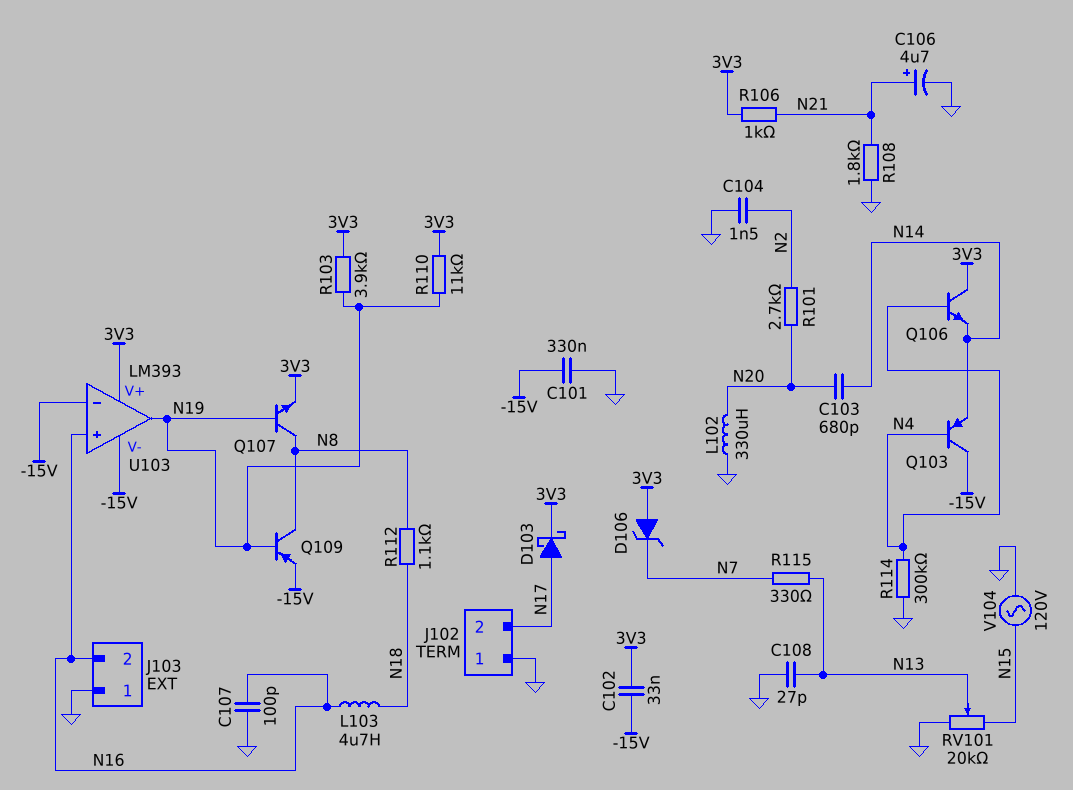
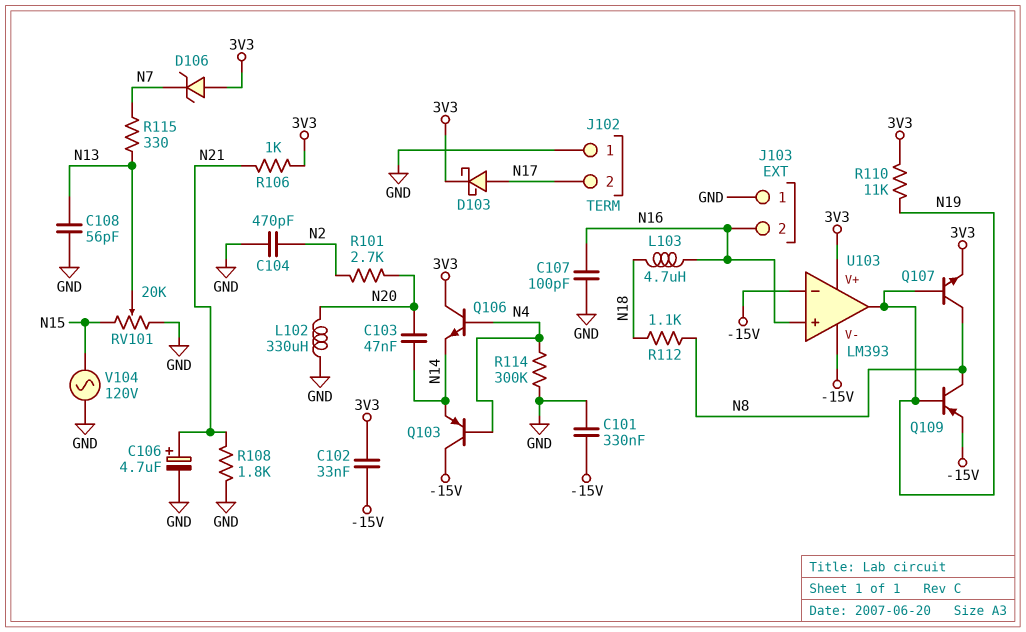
C103: 680pF (N14, N20) -> 47nF (N14, N20)
C104: 1.5nF (GND, N2) -> 470pF (GND, N2)
C108: 27pF (GND, N13) -> 56pF (GND, N13)
R103: 3.9k (3V3, N19) -> none

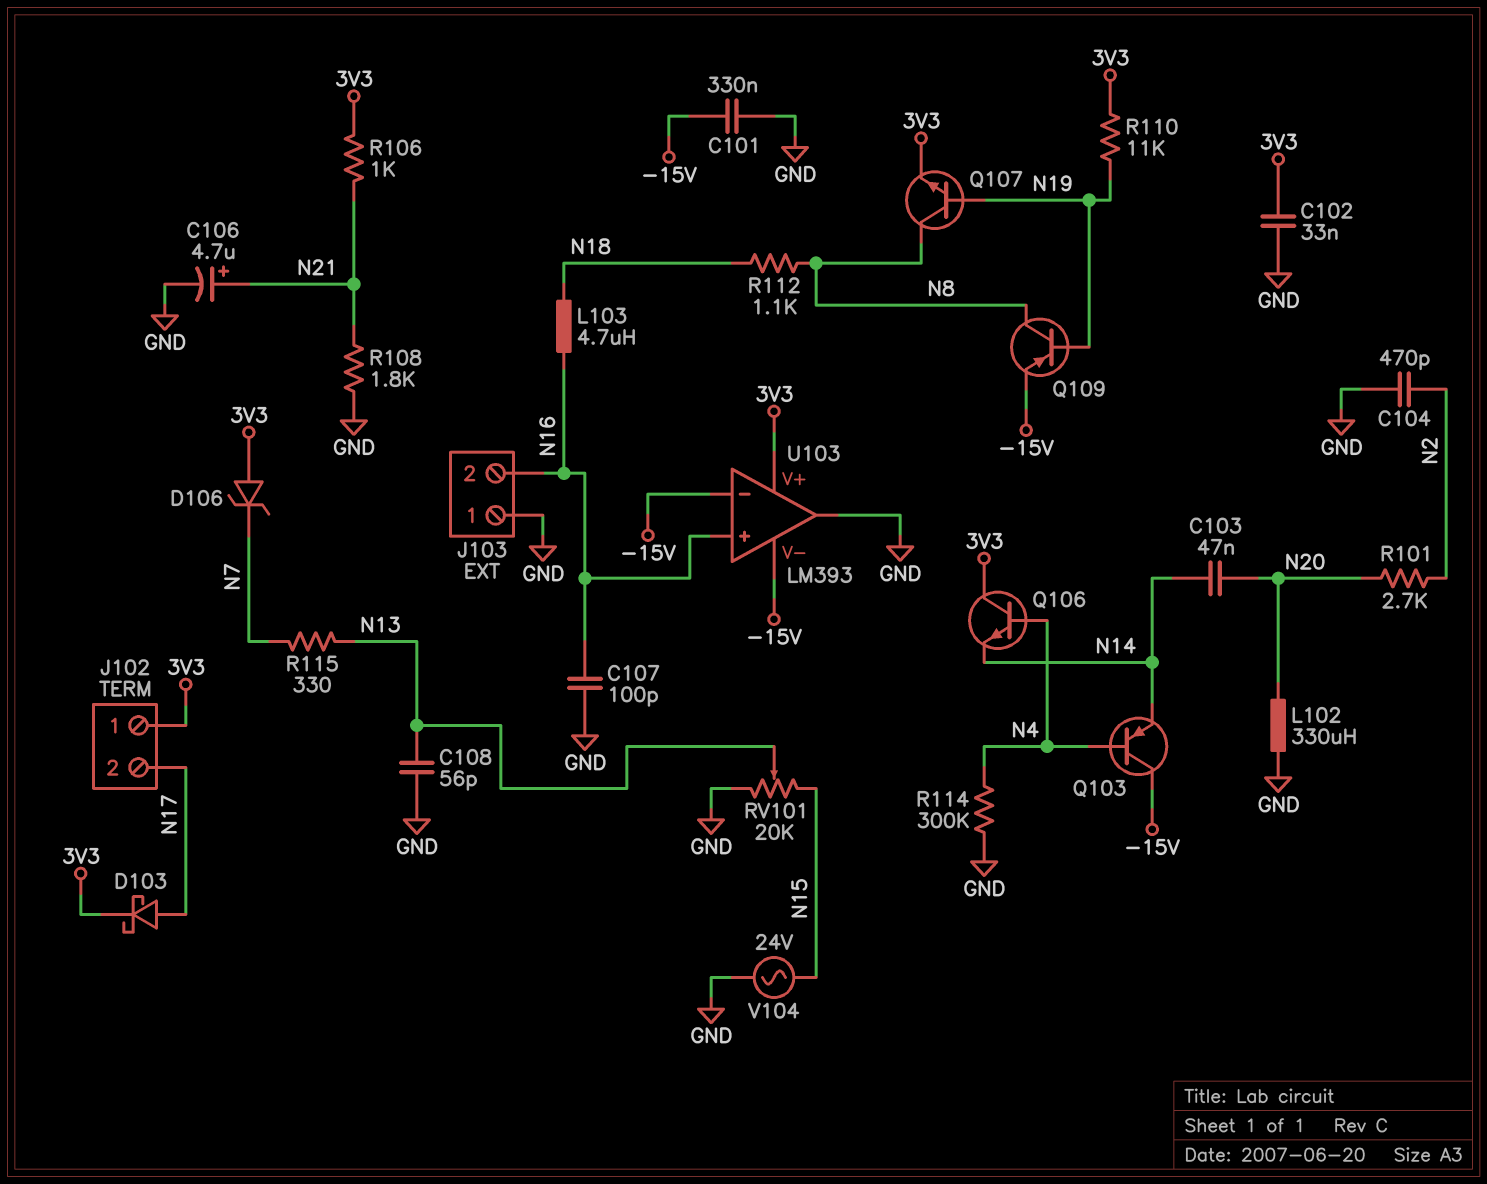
C102: 33nF (-15V, 3V3) -> 33nF (3V3, GND)
J102 pin 1: GND -> 3V3
U103 pin out: N19 -> GND
V104: AC 120V (GND, N15) -> AC 24V (GND, N15)

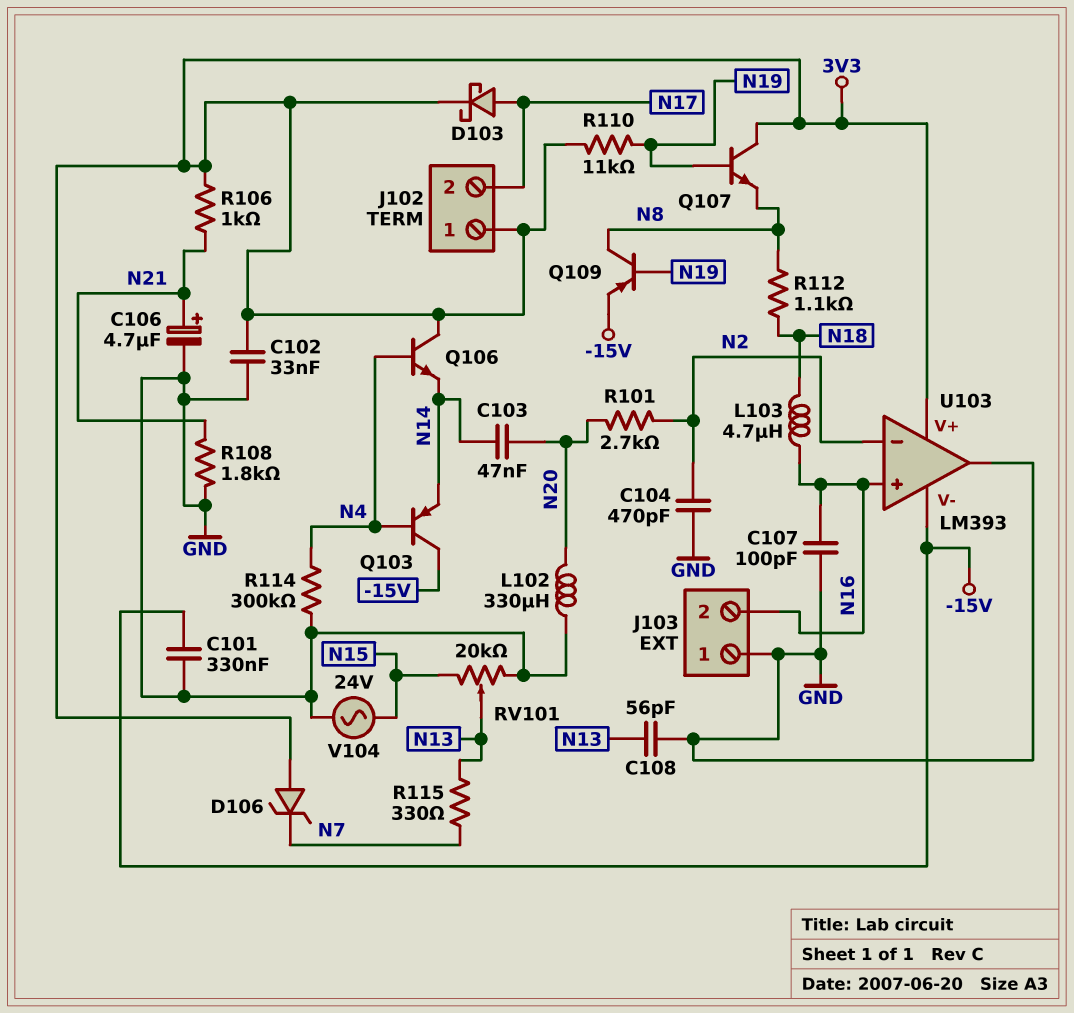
Q107: NPN (B N19, C N8, E 3V3) -> NPN (B N19, C 3V3, E N8)
U103 pin in-: -15V -> N2

